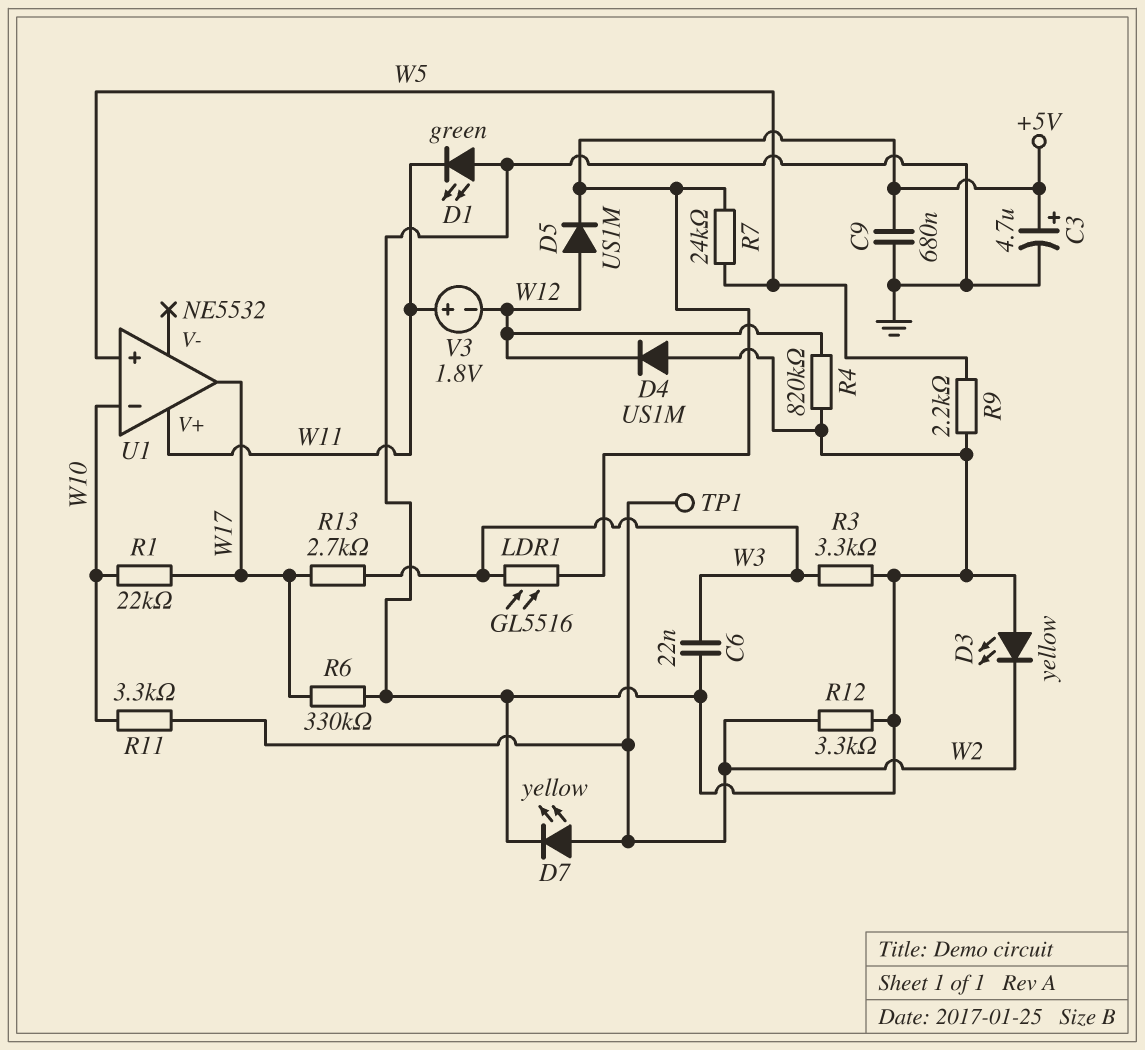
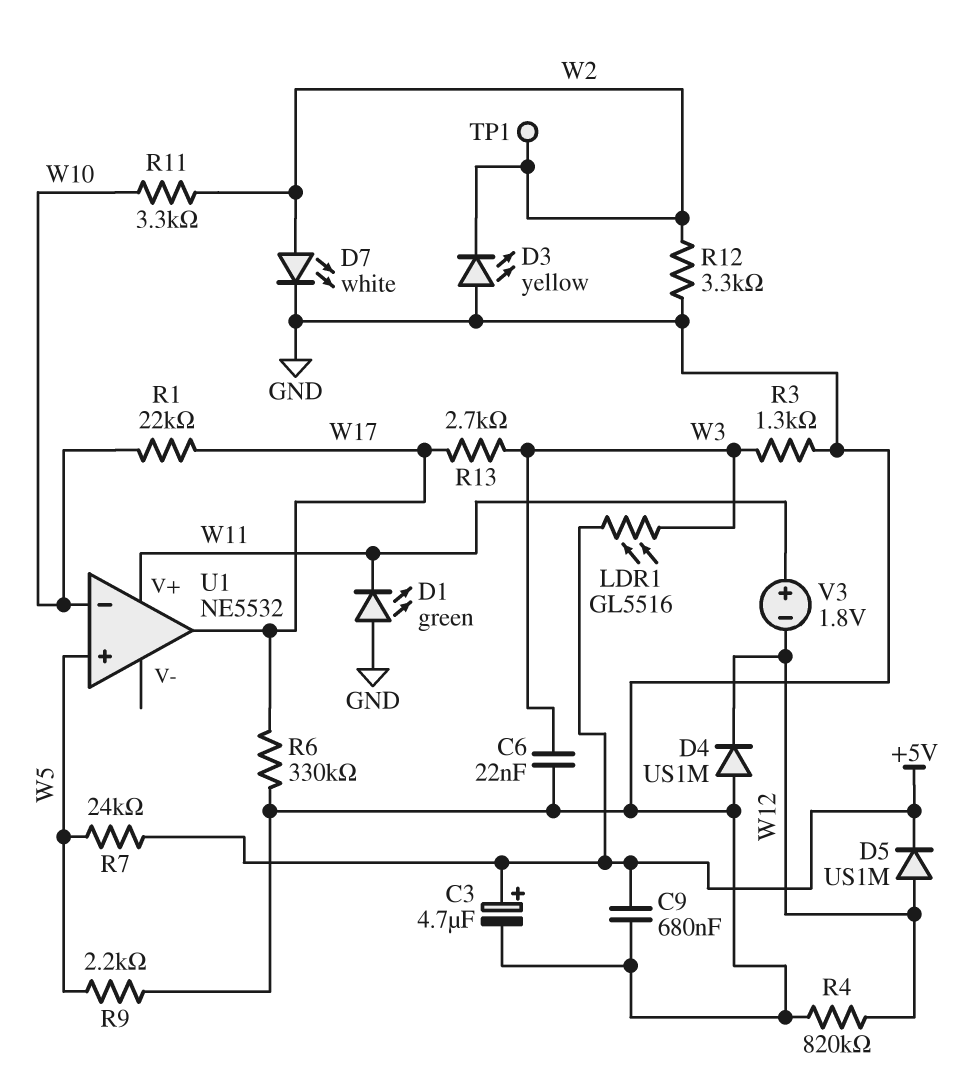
D7: LED yellow (A W2, K GND) -> LED white (A W2, K GND)
R3: 3.3k (GND, W3) -> 1.3k (GND, W3)

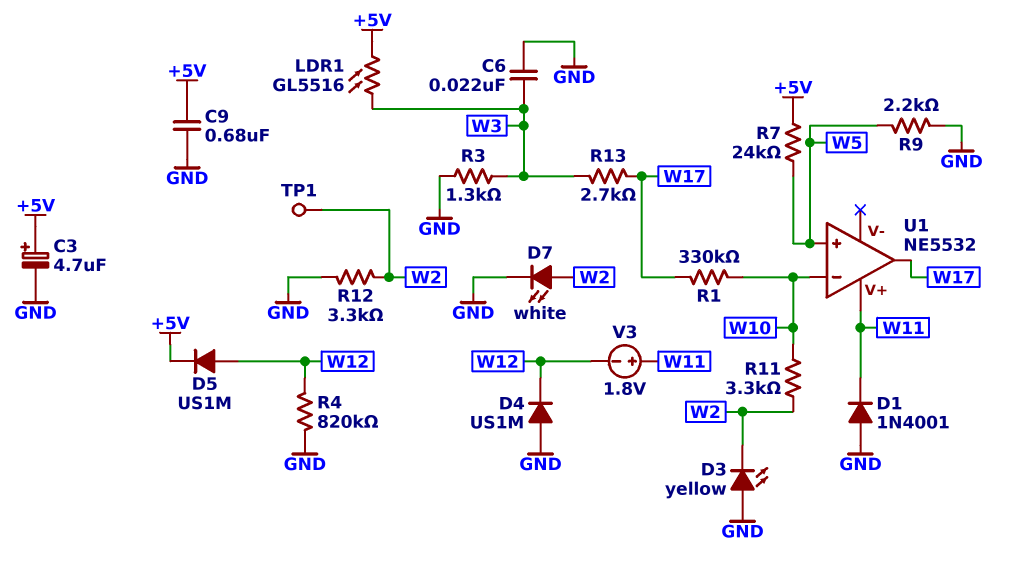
D1: LED green (A GND, K W11) -> diode 1N4001 (A GND, K W11)
R1: 22k (W10, W17) -> 330k (W10, W17)
R6: 330k (GND, W17) -> none

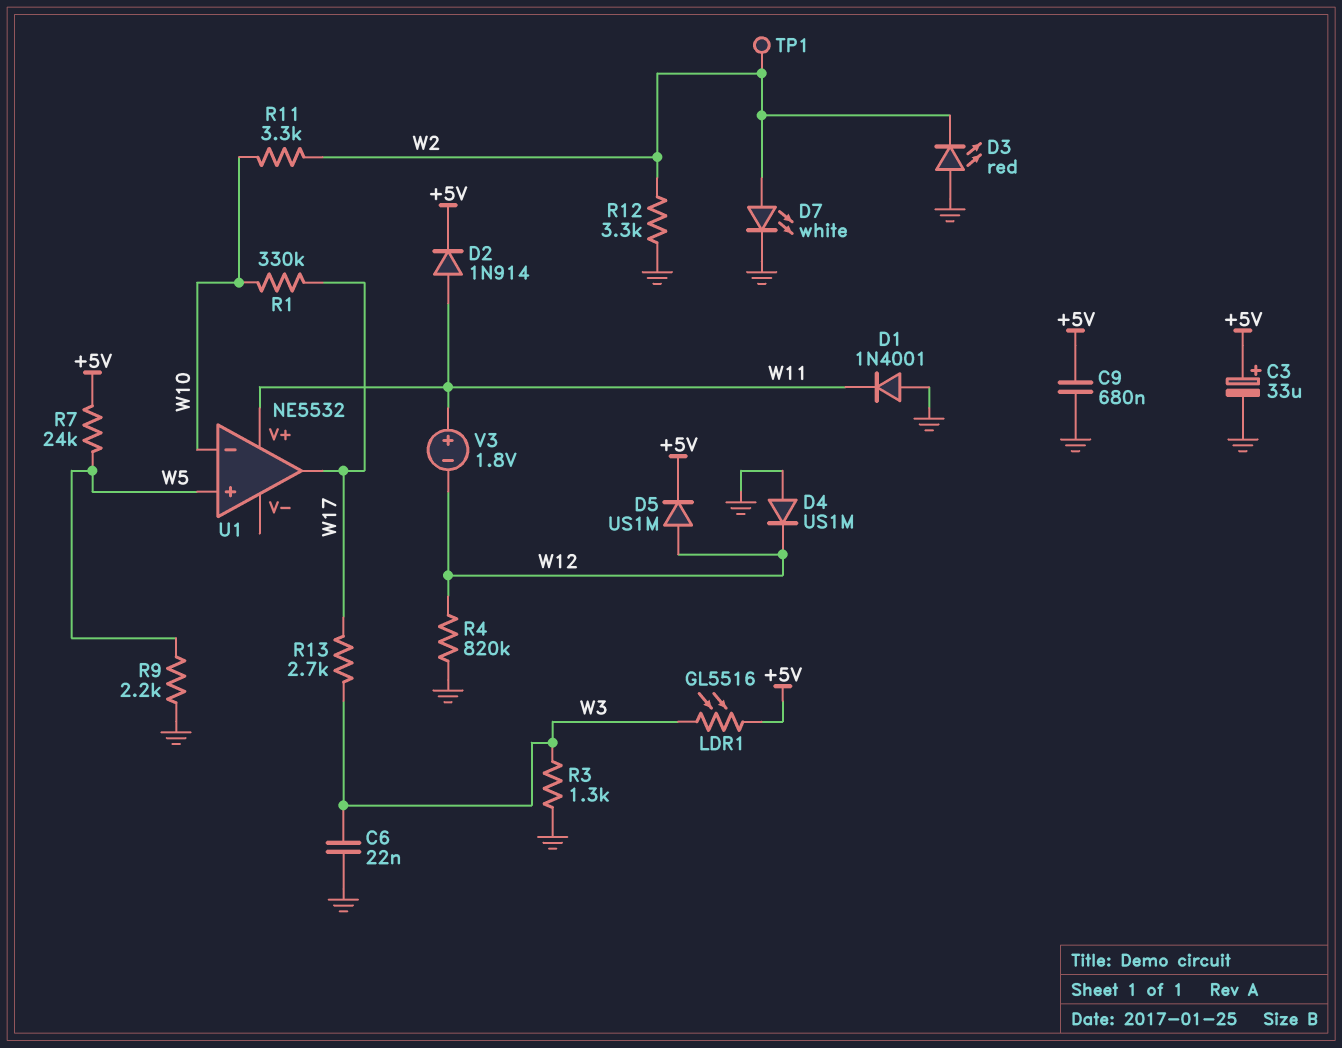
C3: 4.7uF (plus +5V, minus GND) -> 33uF (plus +5V, minus GND)
D2: none -> diode 1N914 (A W11, K +5V)
D3: LED yellow (A GND, K W2) -> LED red (A GND, K W2)

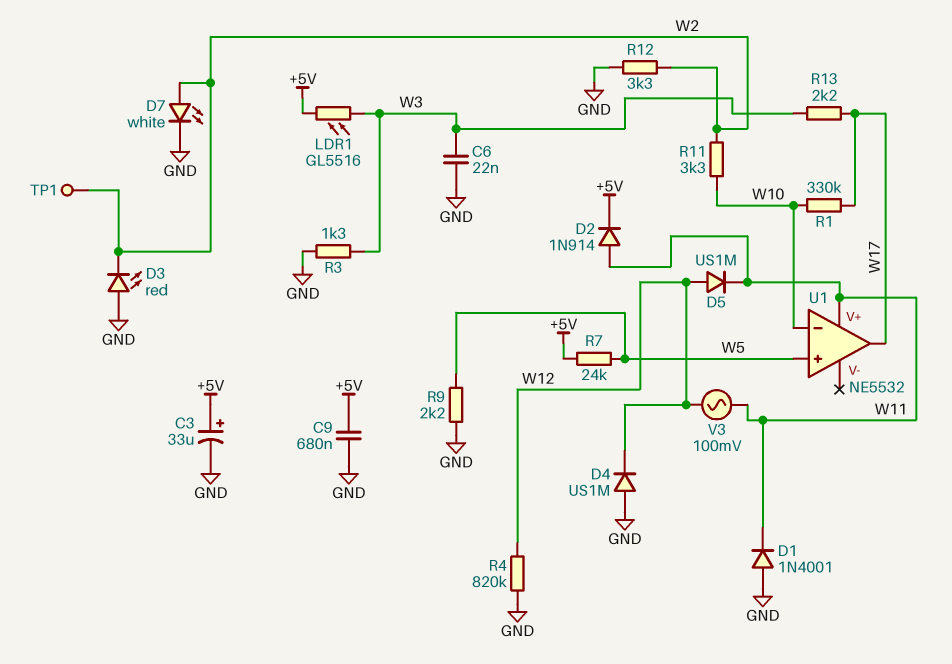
D5: diode US1M (A W12, K +5V) -> diode US1M (A W12, K W11)
R13: 2.7k (W3, W17) -> 2.2k (W3, W17)
V3: 1.8V (plus W11, minus W12) -> AC 100mV (W11, W12)

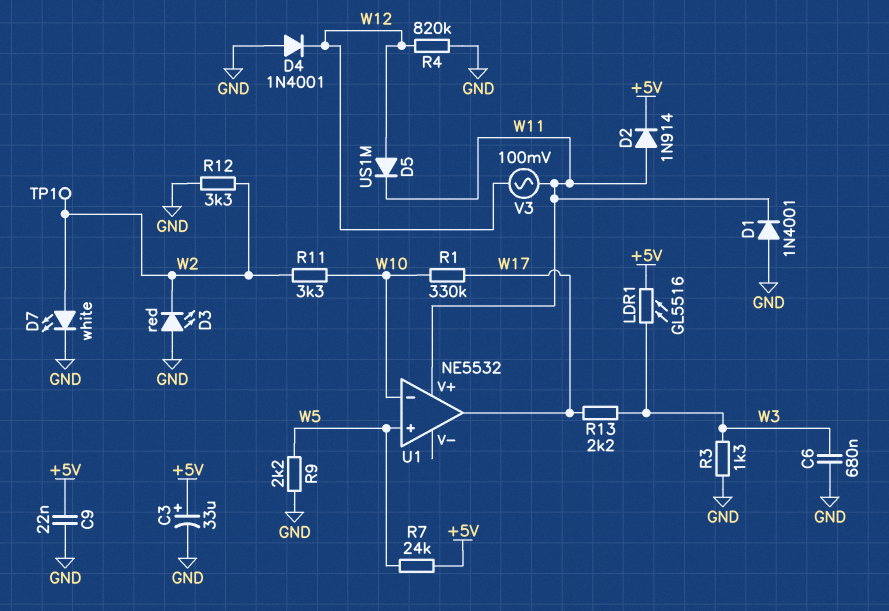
C6: 22nF (GND, W3) -> 680nF (GND, W3)
C9: 680nF (+5V, GND) -> 22nF (+5V, GND)
D4: diode US1M (A GND, K W12) -> diode 1N4001 (A GND, K W12)

